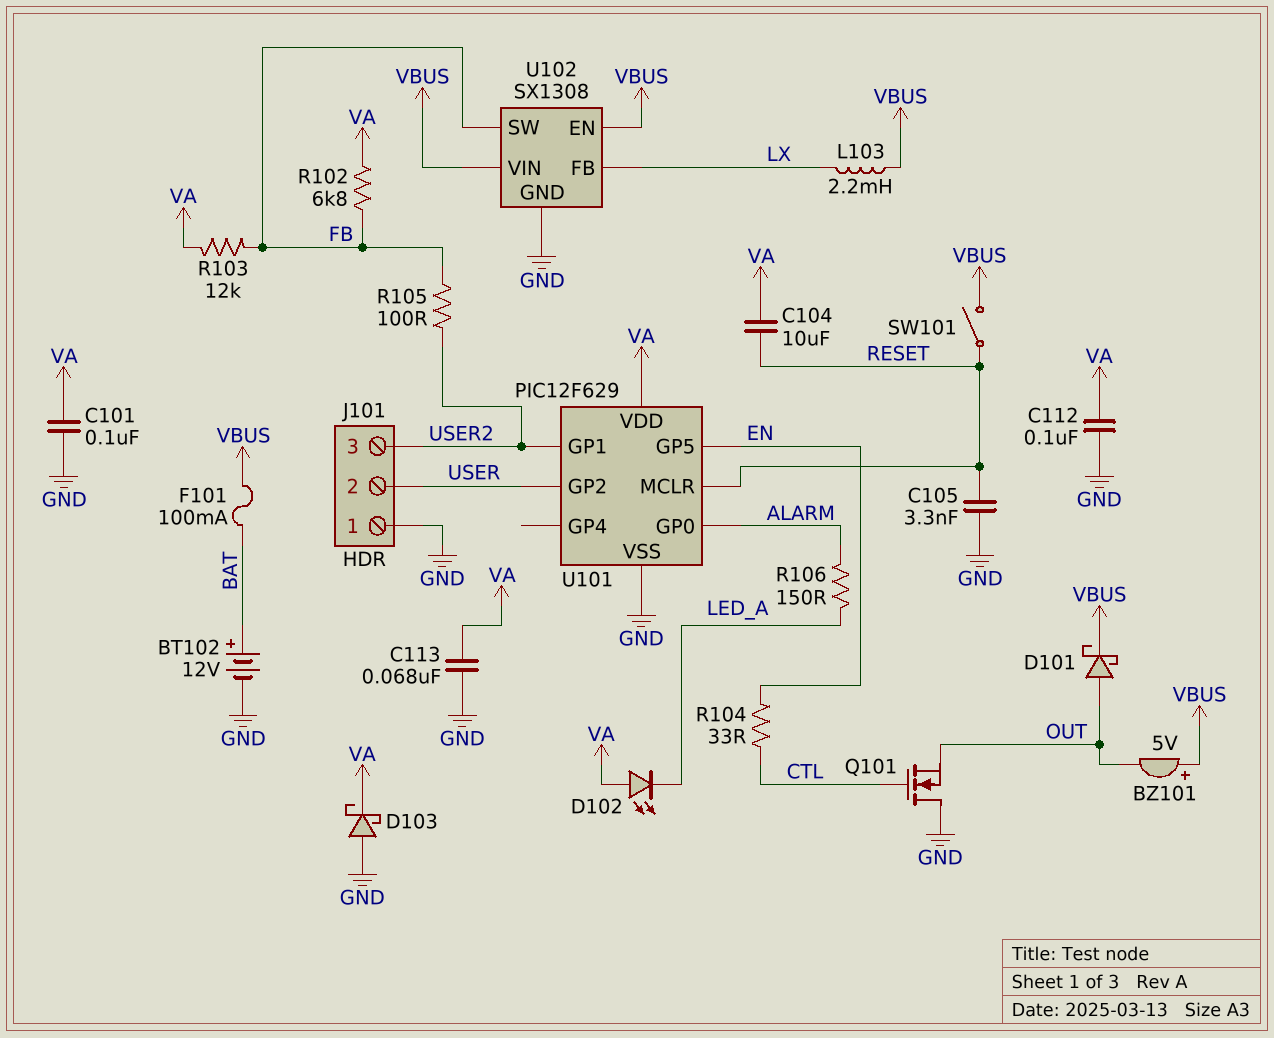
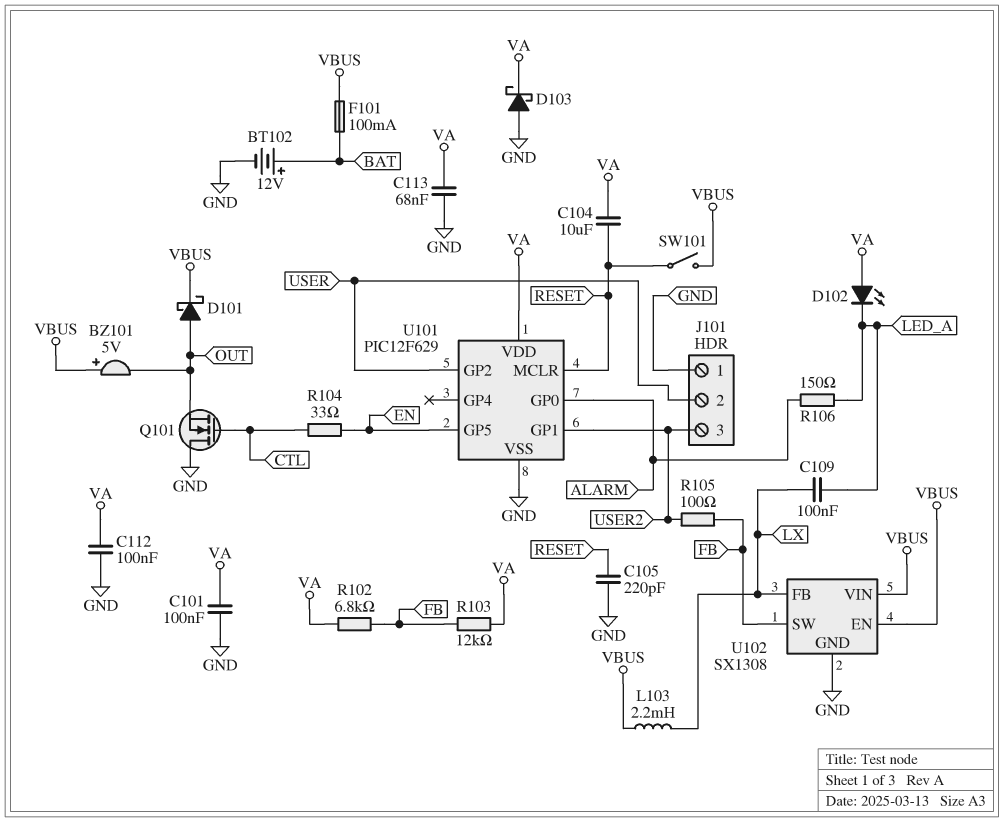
C105: 3.3nF (GND, RESET) -> 220pF (GND, RESET)
C109: none -> 100nF (LED_A, LX)

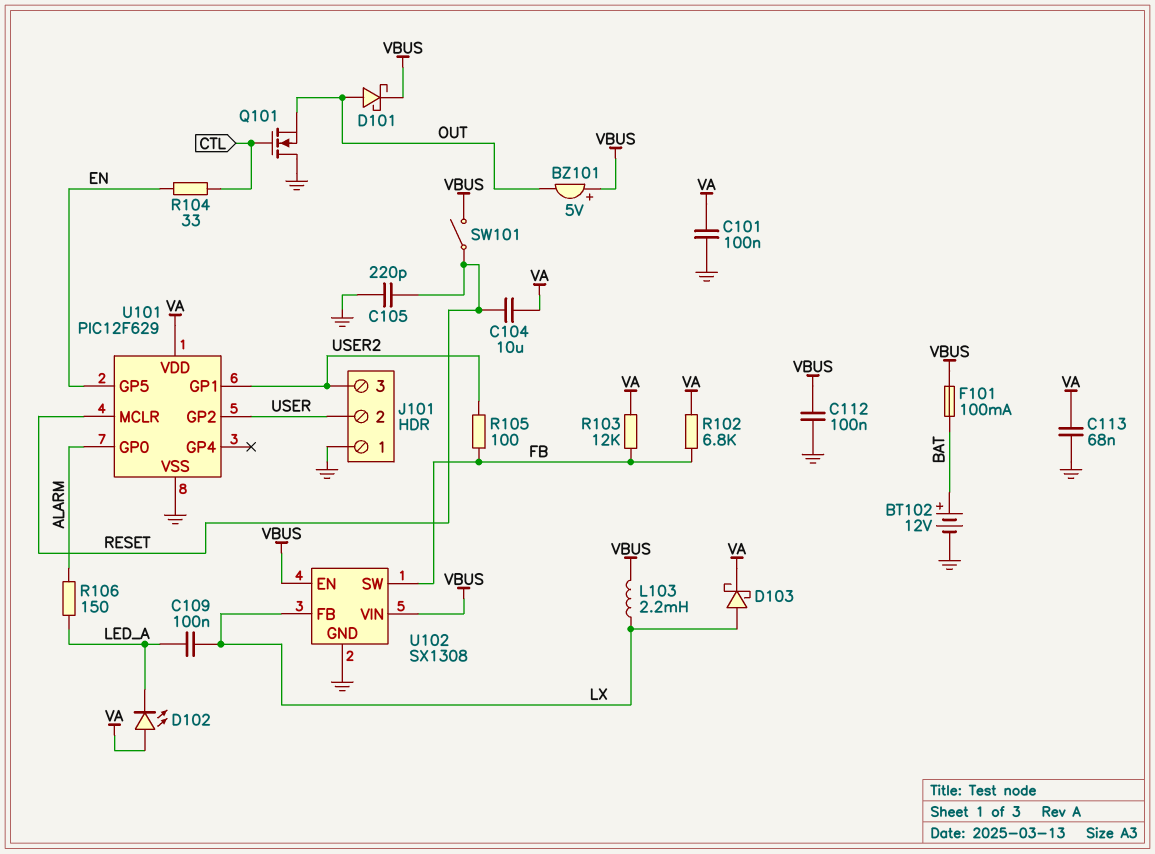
C112: 100nF (GND, VA) -> 100nF (GND, VBUS)
D103: schottky (A GND, K VA) -> schottky (A LX, K VA)

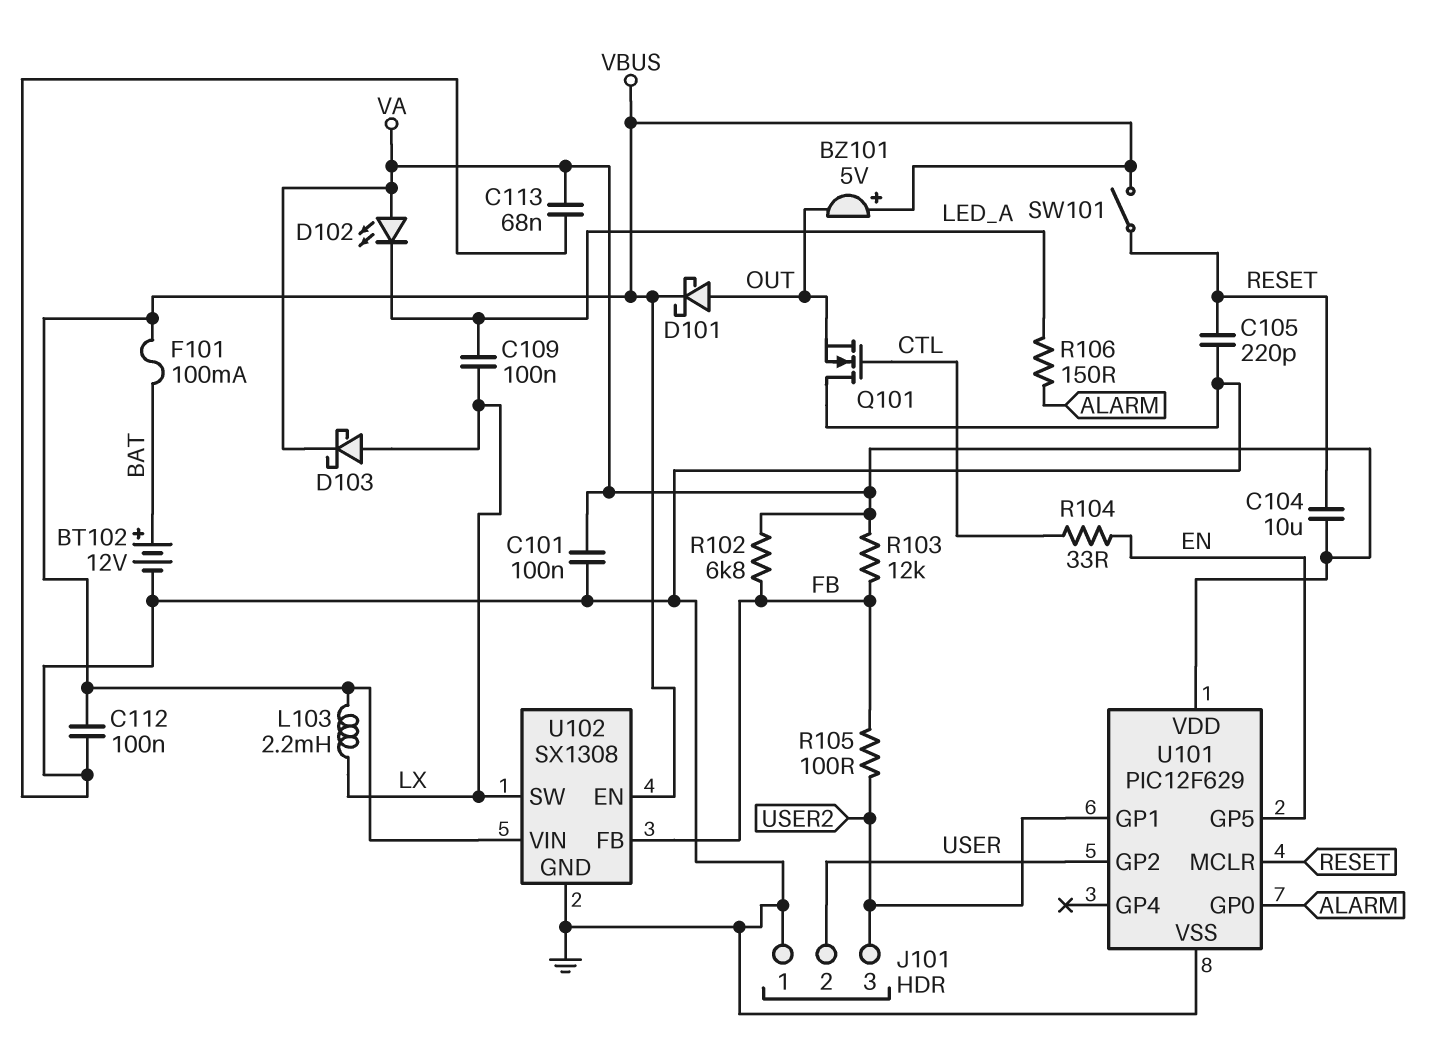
U102 pin FB: LX -> FB
U102 pin SW: FB -> LX

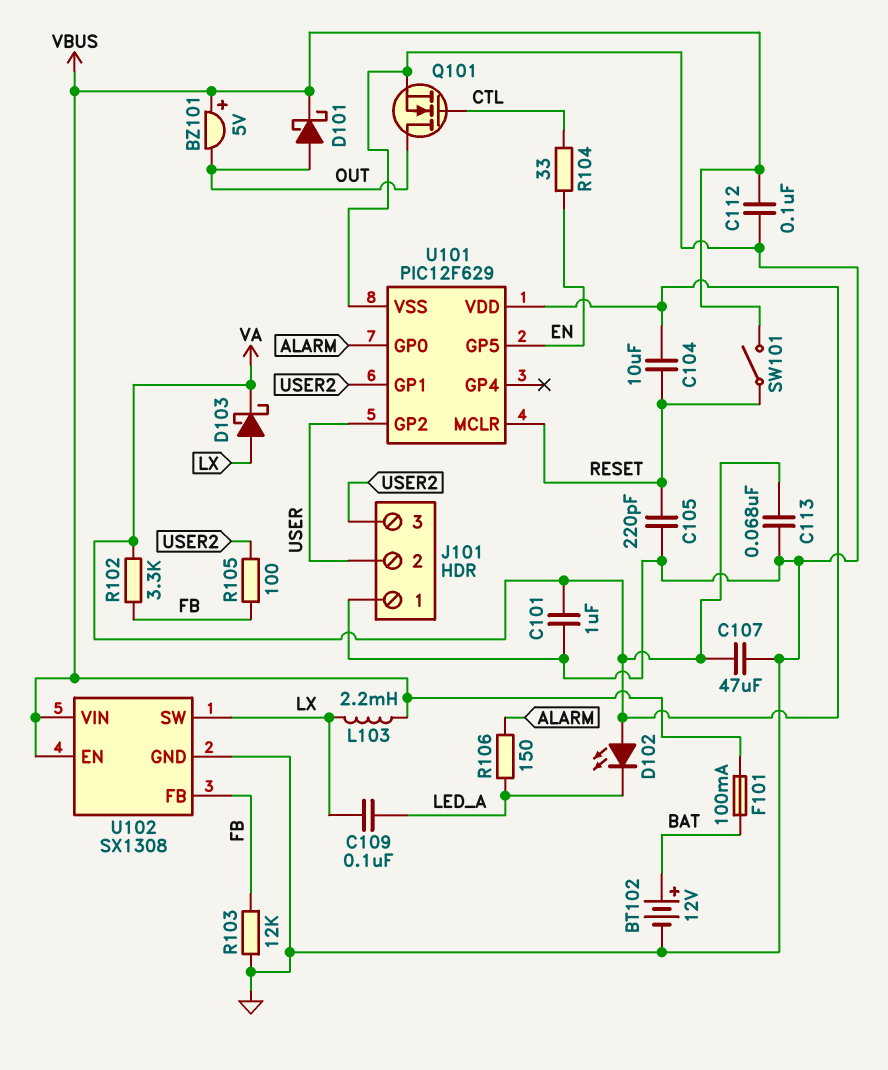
C101: 100nF (GND, VA) -> 1uF (GND, VA)
C107: none -> 47uF (GND, VA)
Q101: NMOS (G CTL, D GND, S OUT) -> NMOS (G CTL, D OUT, S GND)
R102: 6.8k (FB, VA) -> 3.3k (FB, VA)
R103: 12k (FB, VA) -> 12k (FB, GND)

